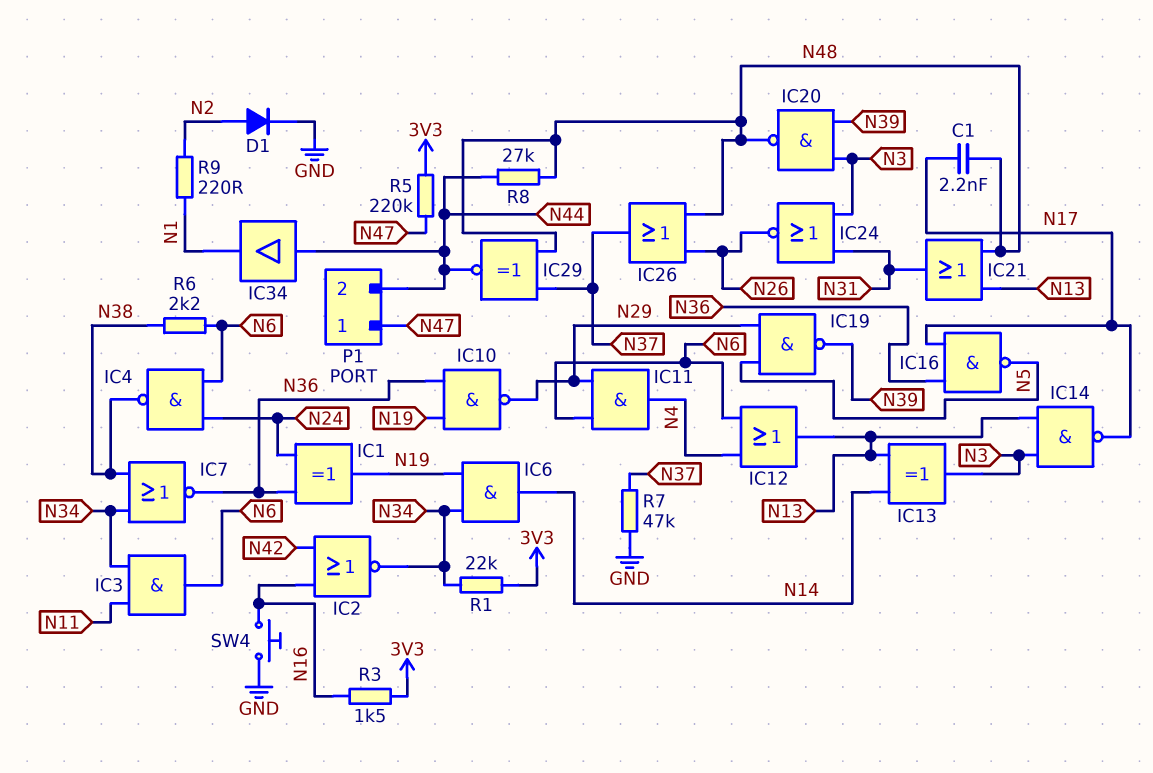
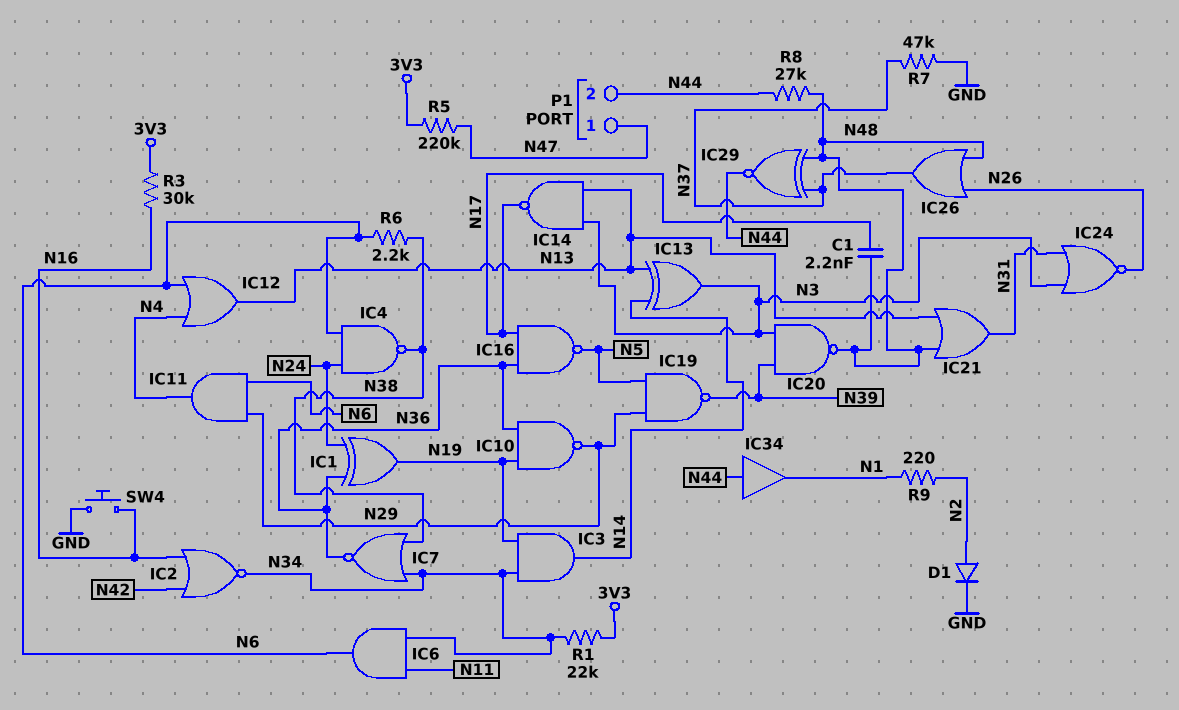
IC3: AND (in N11, in N34, out N6) -> AND (in N19, in N34, out N14)
IC6: AND (in N19, in N34, out N14) -> AND (in N11, in N34, out N6)
R3: 1.5k (3V3, N16) -> 30k (3V3, N16)

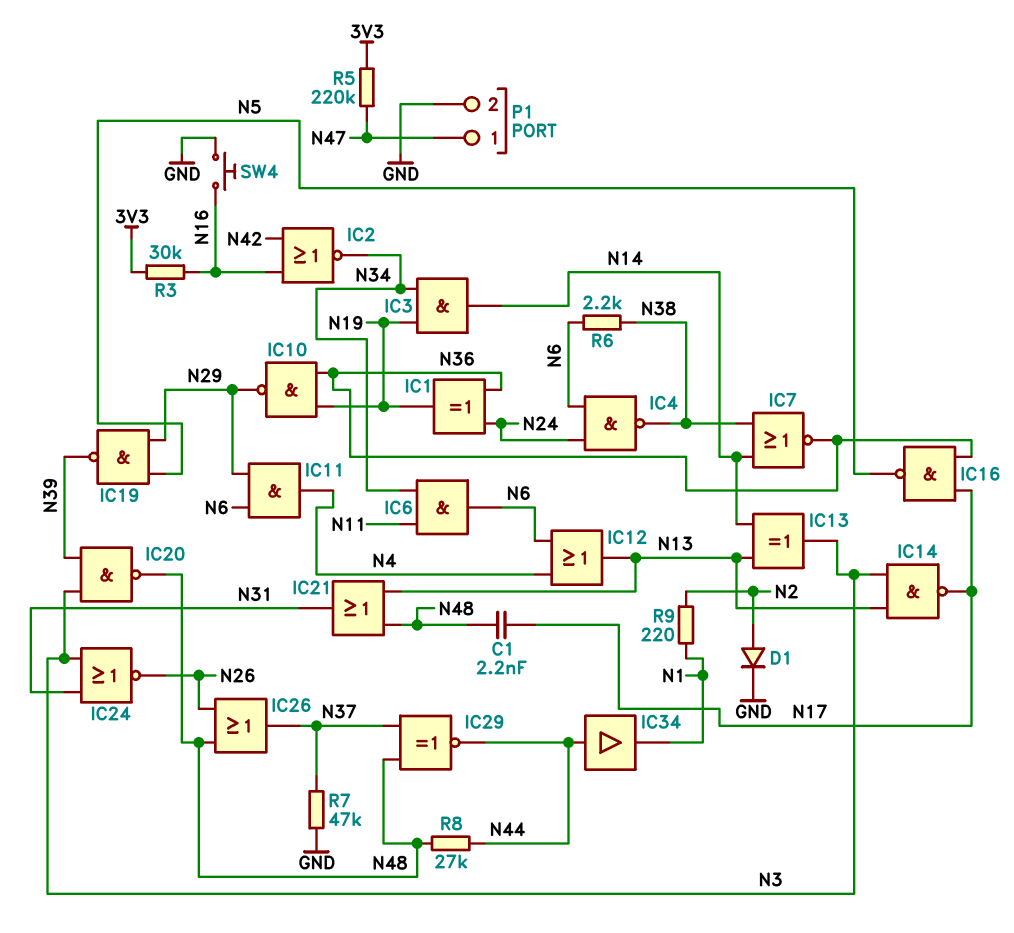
IC7: NOR (in N34, in N38, out N36) -> NOR (in N14, in N38, out N36)
P1 pin 2: N44 -> GND
R1: 22k (3V3, N34) -> none

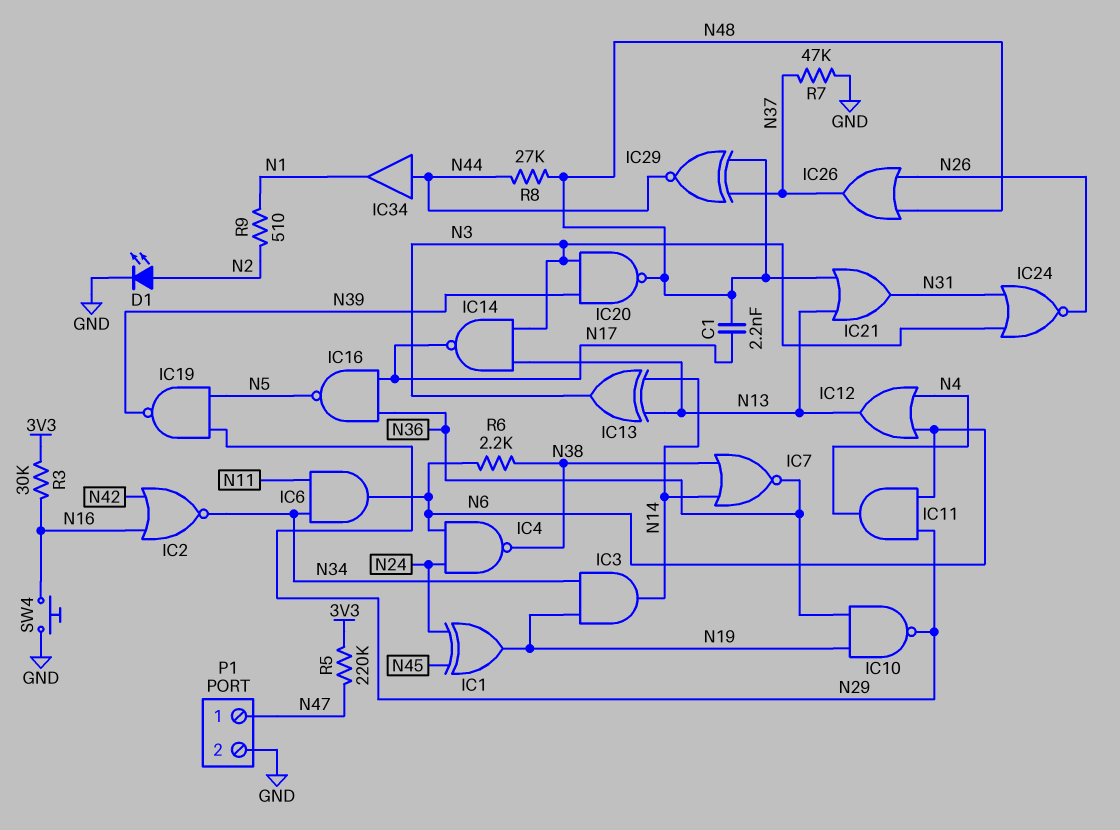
D1: diode (A N2, K GND) -> LED (A N2, K GND)
IC1: XOR (in N24, in N36, out N19) -> XOR (in N24, in N45, out N19)
R9: 220 (N1, N2) -> 510 (N1, N2)

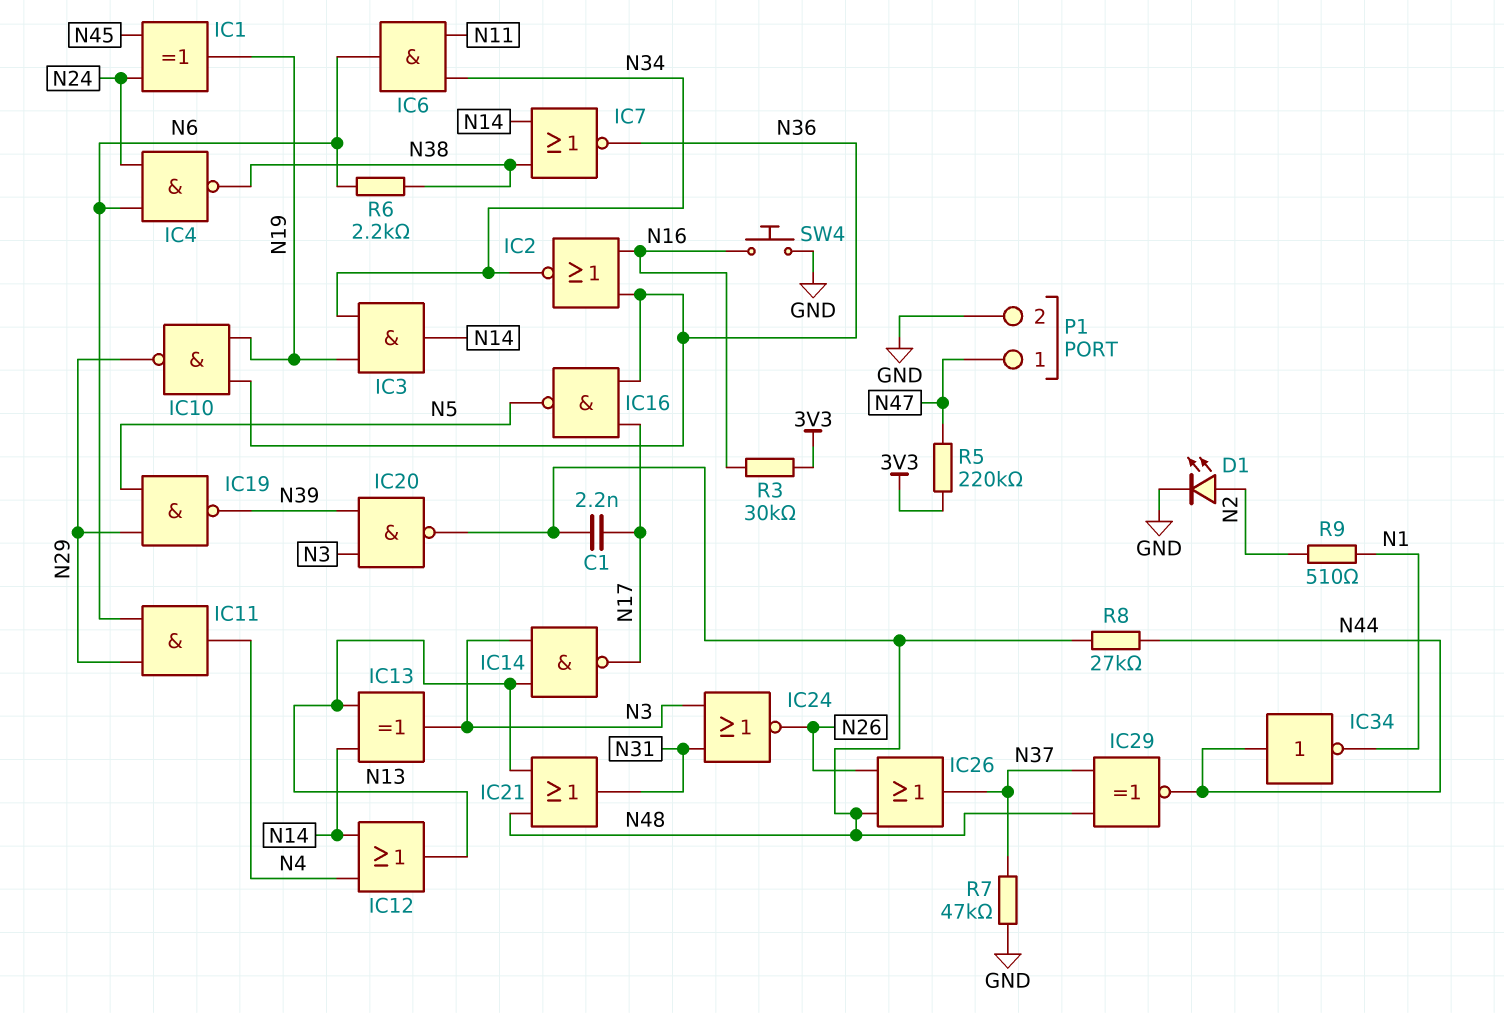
IC2: NOR (in N16, in N42, out N34) -> NOR (in N16, in N36, out N34)
IC12: OR (in N4, in N6, out N13) -> OR (in N4, in N14, out N13)
IC34: buffer (in N44, out N1) -> NOT (in N44, out N1)

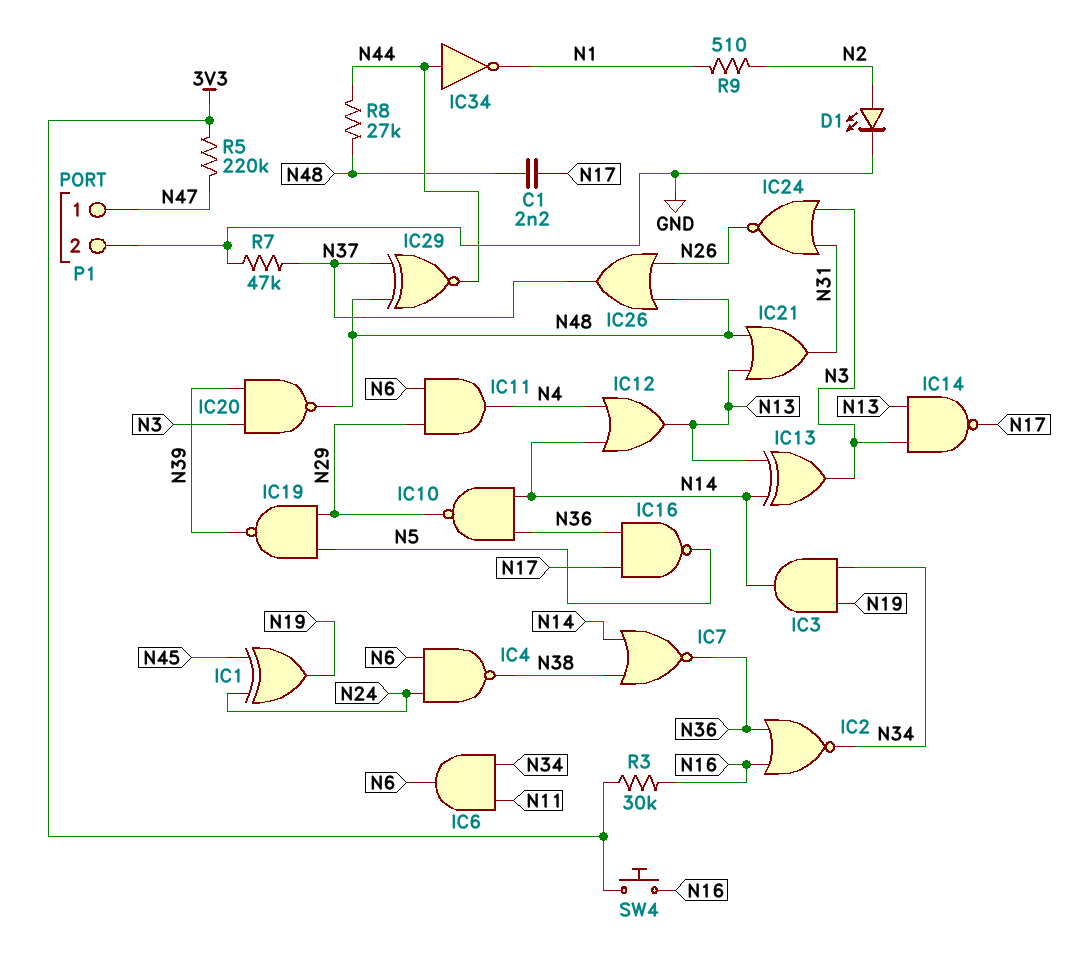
IC10: NAND (in N19, in N36, out N29) -> NAND (in N14, in N36, out N29)
R6: 2.2k (N6, N38) -> none
SW4: button (GND, N16) -> button (3V3, N16)

